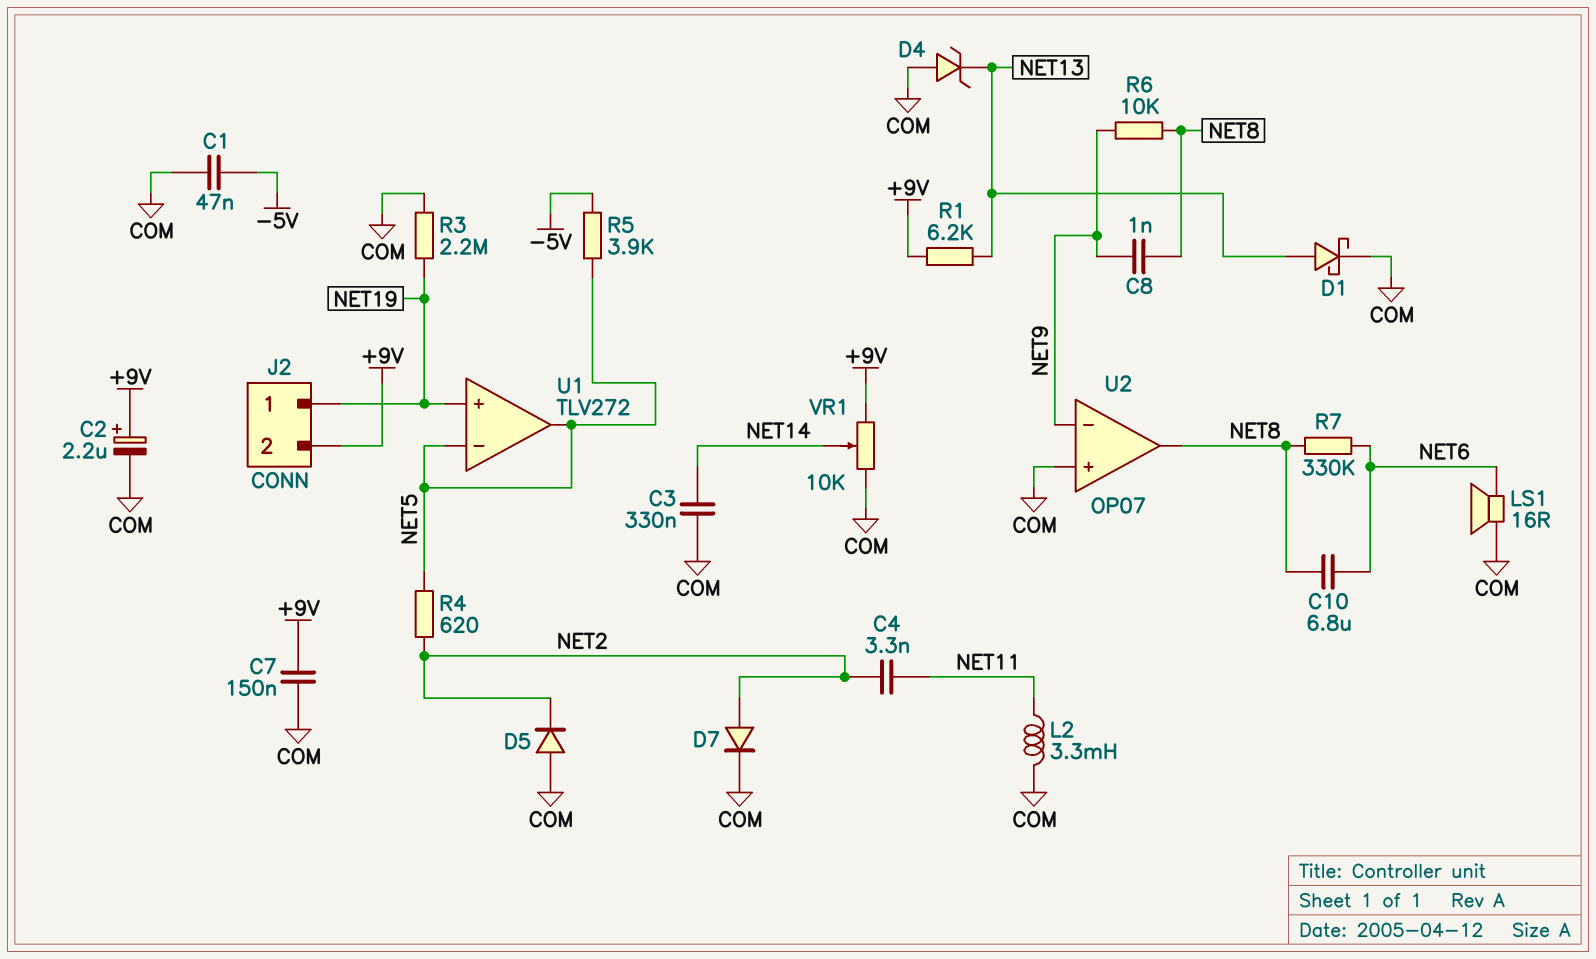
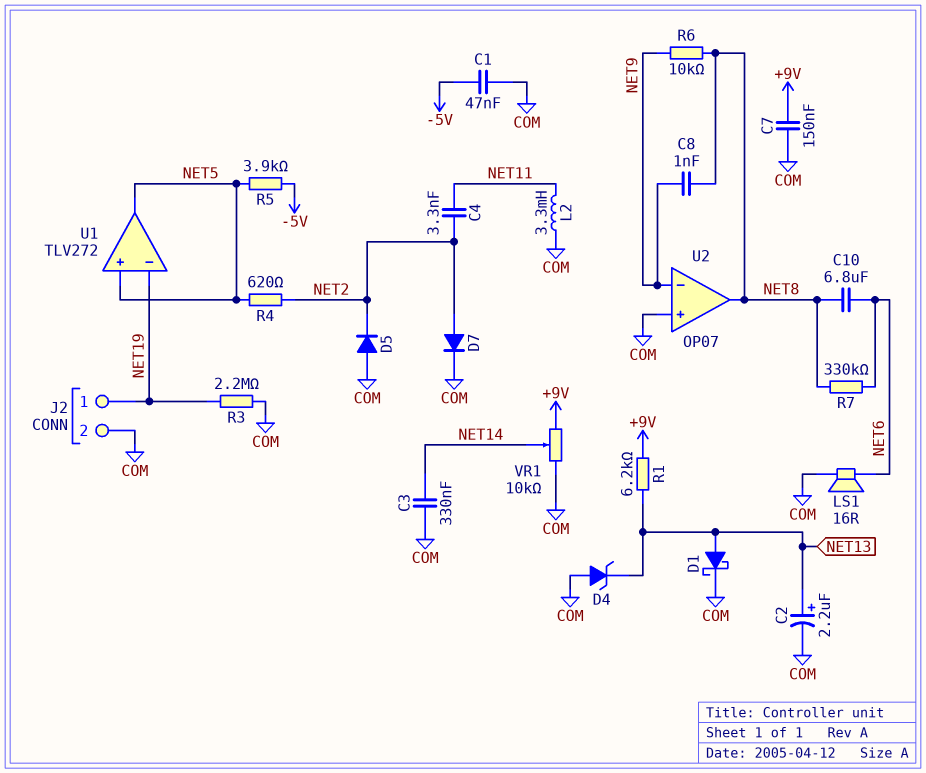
C2: 2.2uF (plus +9V, minus COM) -> 2.2uF (plus NET13, minus COM)
J2 pin 2: +9V -> COM
U1 pin in+: NET19 -> NET5
U1 pin in-: NET5 -> NET19

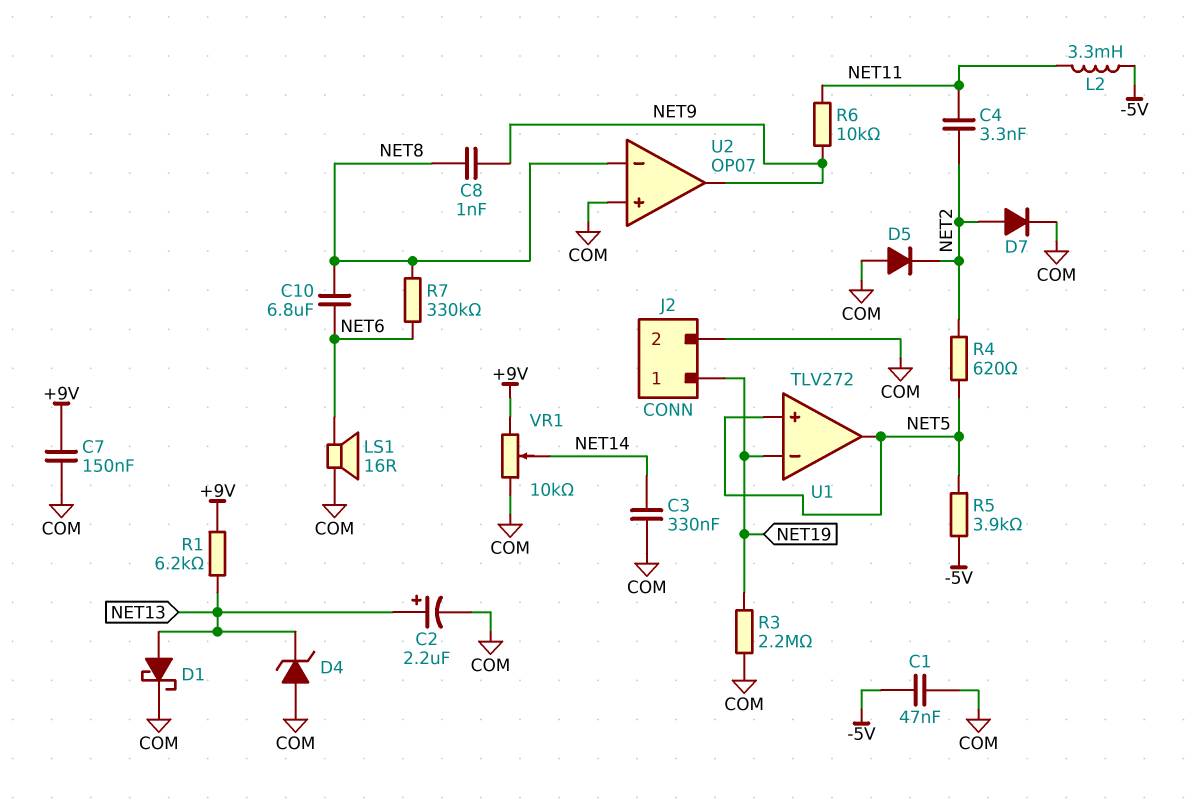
L2: 3.3mH (COM, NET11) -> 3.3mH (-5V, NET11)
R6: 10k (NET8, NET9) -> 10k (NET9, NET11)
U2 pin in-: NET9 -> NET8
U2 pin out: NET8 -> NET9

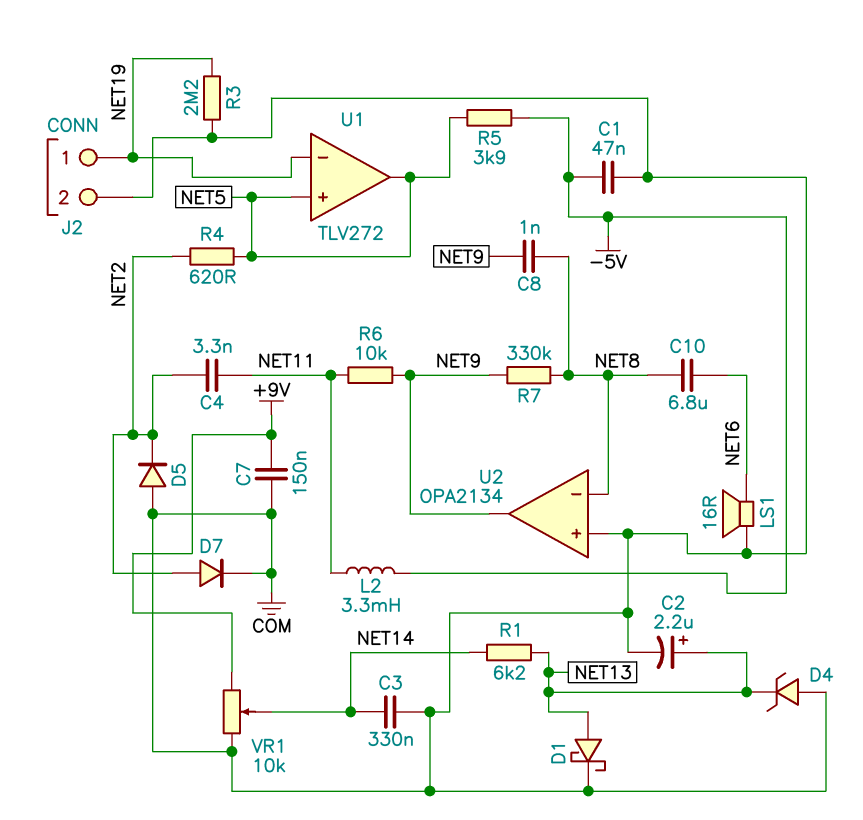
R1: 6.2k (+9V, NET13) -> 6.2k (NET13, NET14)
R7: 330k (NET6, NET8) -> 330k (NET8, NET9)
U2: OP07 -> OPA2134

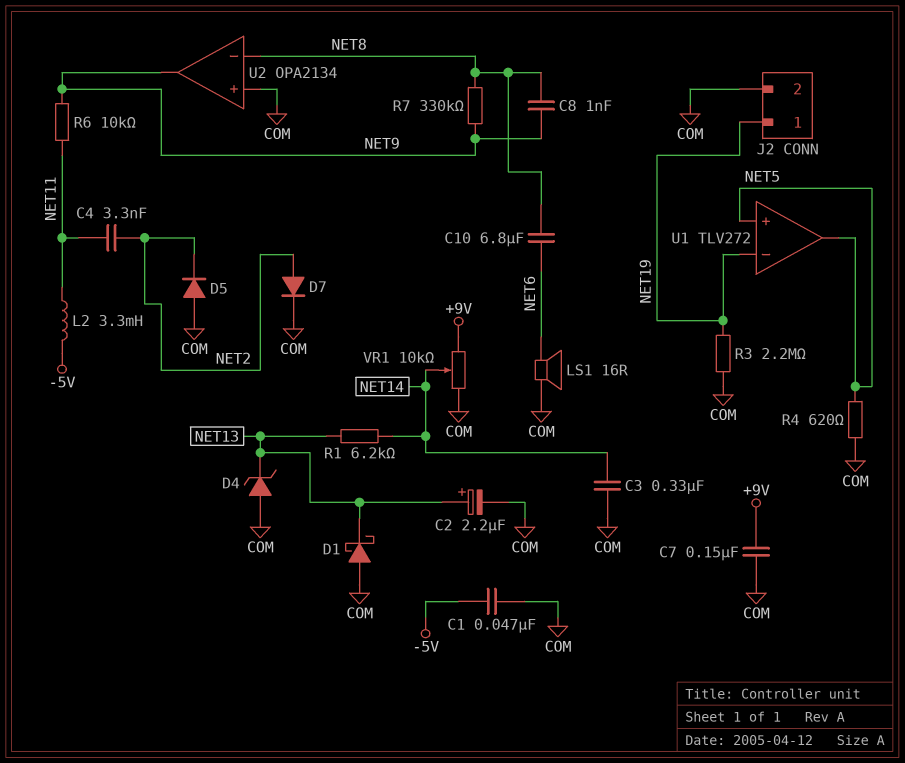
D1: schottky (A NET13, K COM) -> schottky (A COM, K NET13)
R4: 620 (NET2, NET5) -> 620 (COM, NET5)
R5: 3.9k (-5V, NET5) -> none

